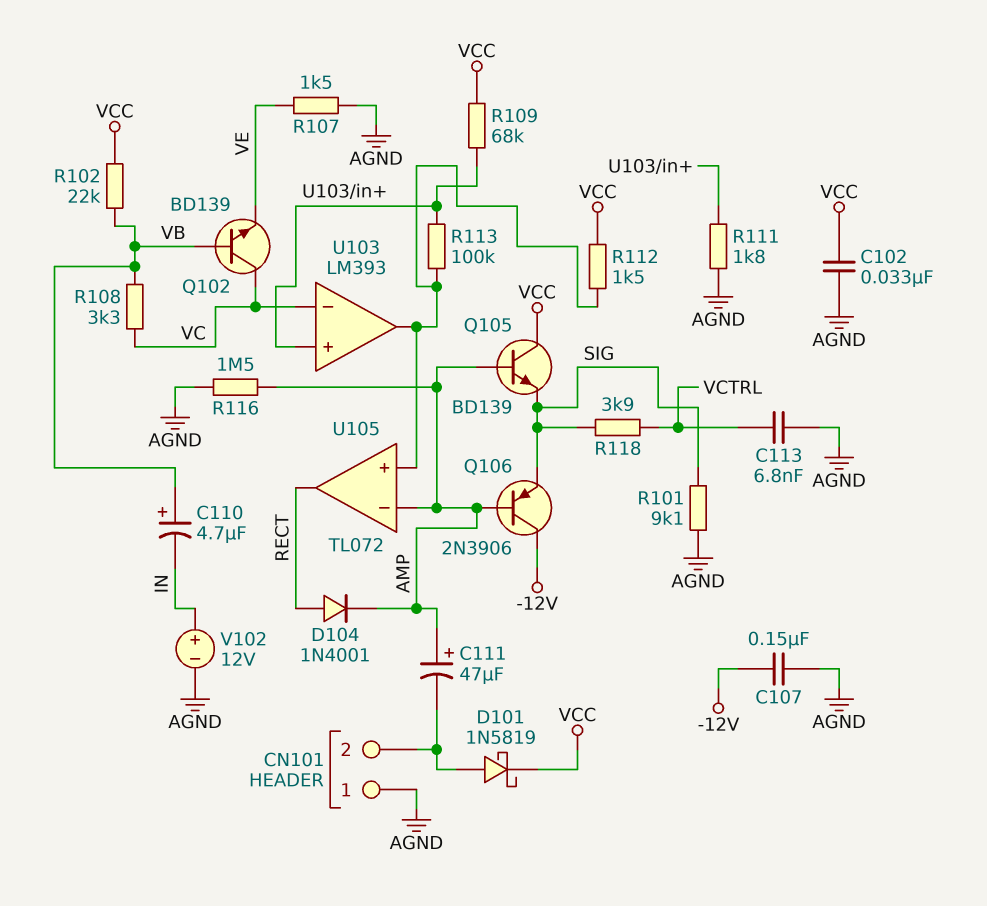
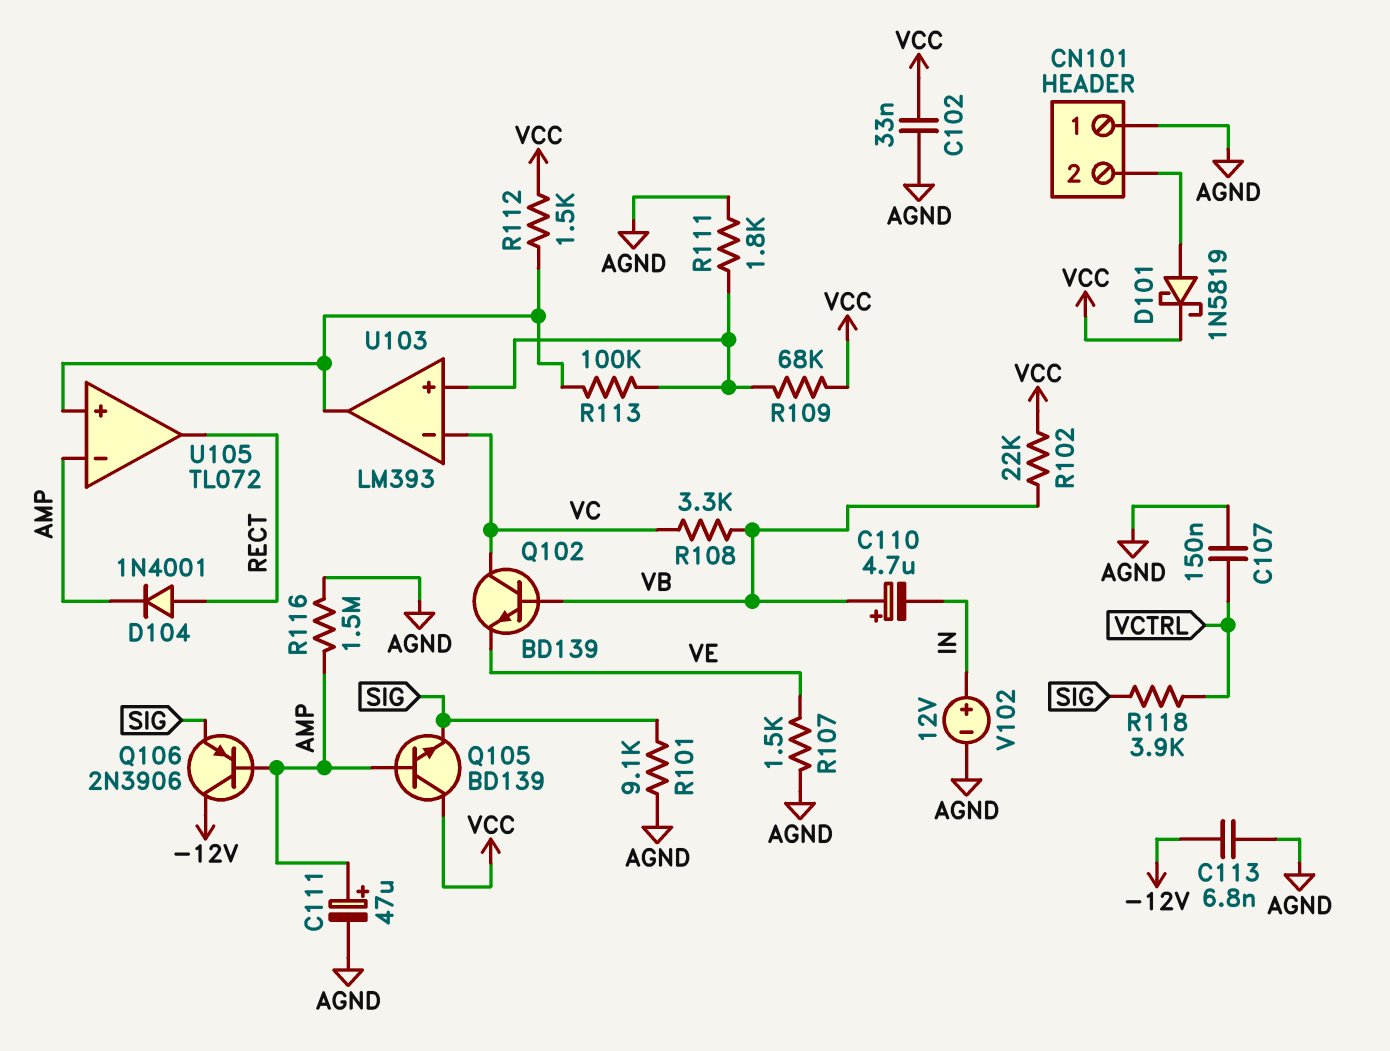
C107: 150nF (-12V, AGND) -> 150nF (AGND, VCTRL)
C111: 47uF (plus AMP, minus CN101/2) -> 47uF (plus AMP, minus AGND)
C113: 6.8nF (AGND, VCTRL) -> 6.8nF (-12V, AGND)

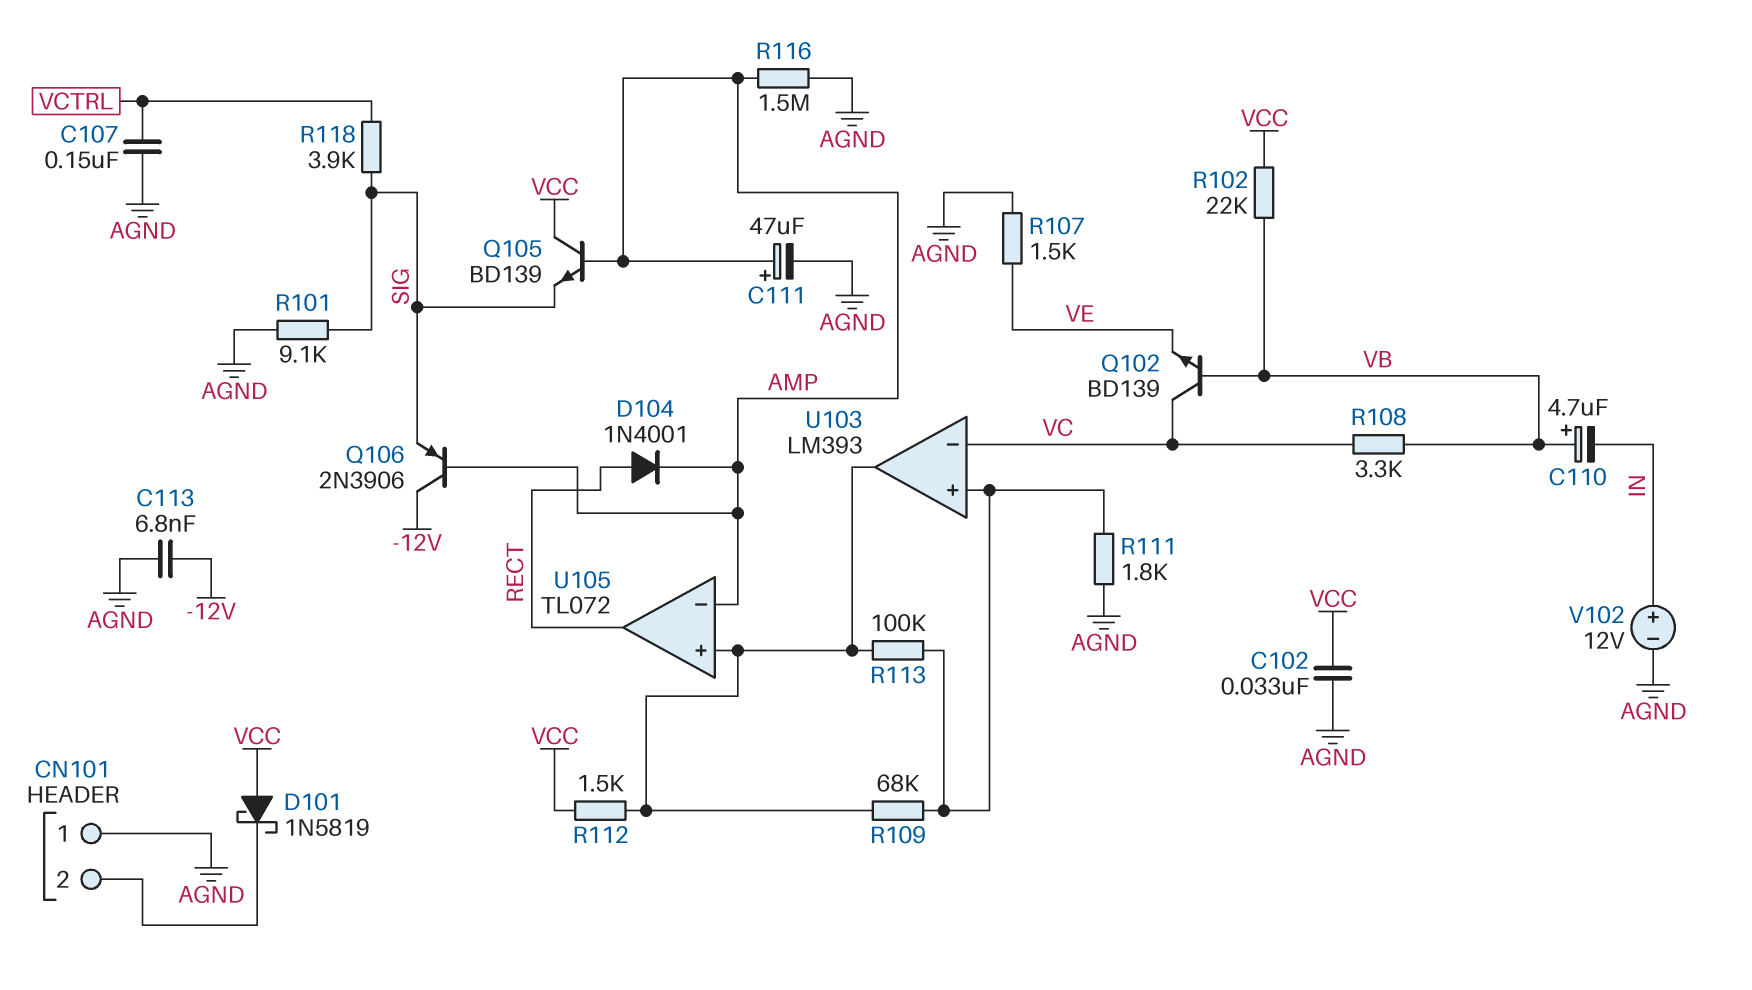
D101: schottky 1N5819 (A CN101/2, K VCC) -> schottky 1N5819 (A VCC, K CN101/2)
R109: 68k (U103/in+, VCC) -> 68k (U103/in+, U103/out)

